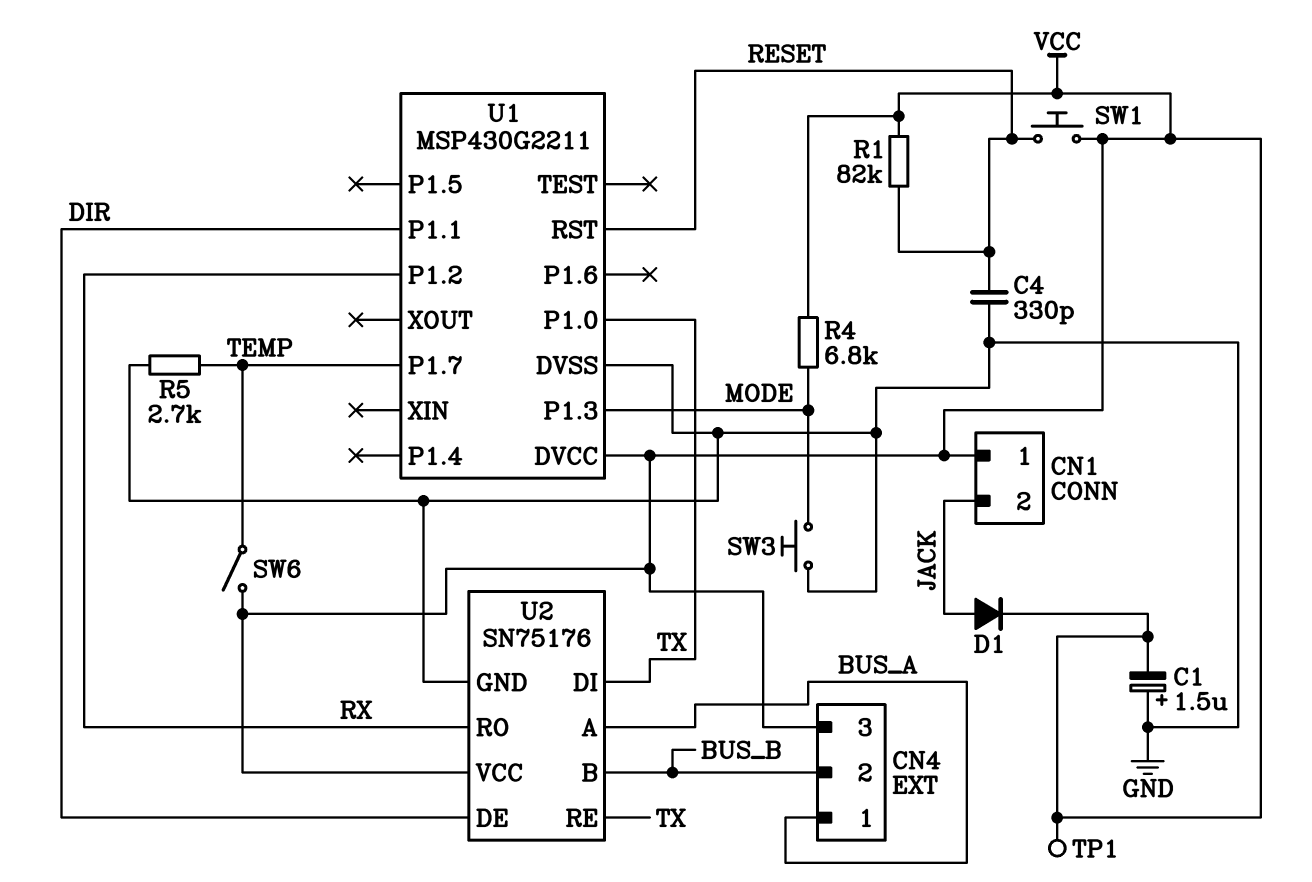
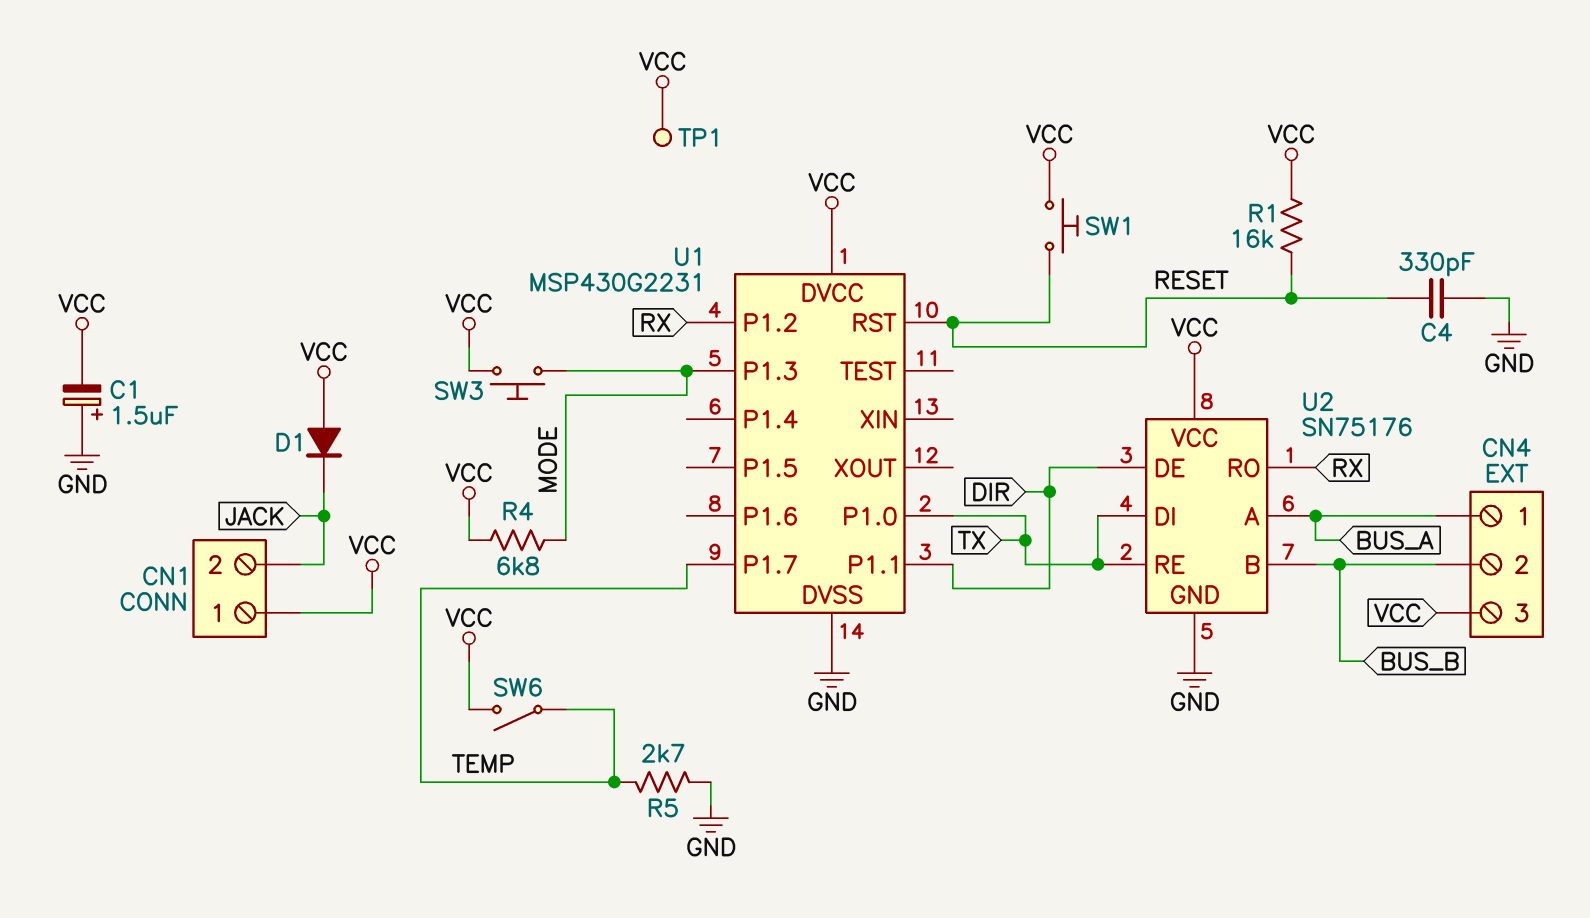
D1: diode (A JACK, K VCC) -> diode (A VCC, K JACK)
R1: 82k (RESET, VCC) -> 16k (RESET, VCC)
SW3: button (GND, MODE) -> button (MODE, VCC)
U1: MSP430G2211 -> MSP430G2231

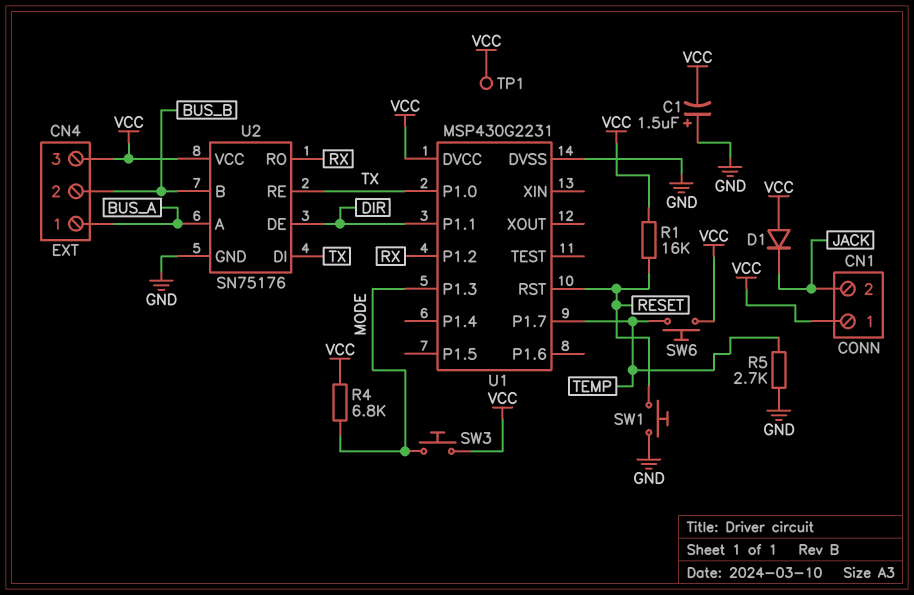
C4: 330pF (GND, RESET) -> none
SW1: button (RESET, VCC) -> button (GND, RESET)
SW6: switch (TEMP, VCC) -> button (TEMP, VCC)

